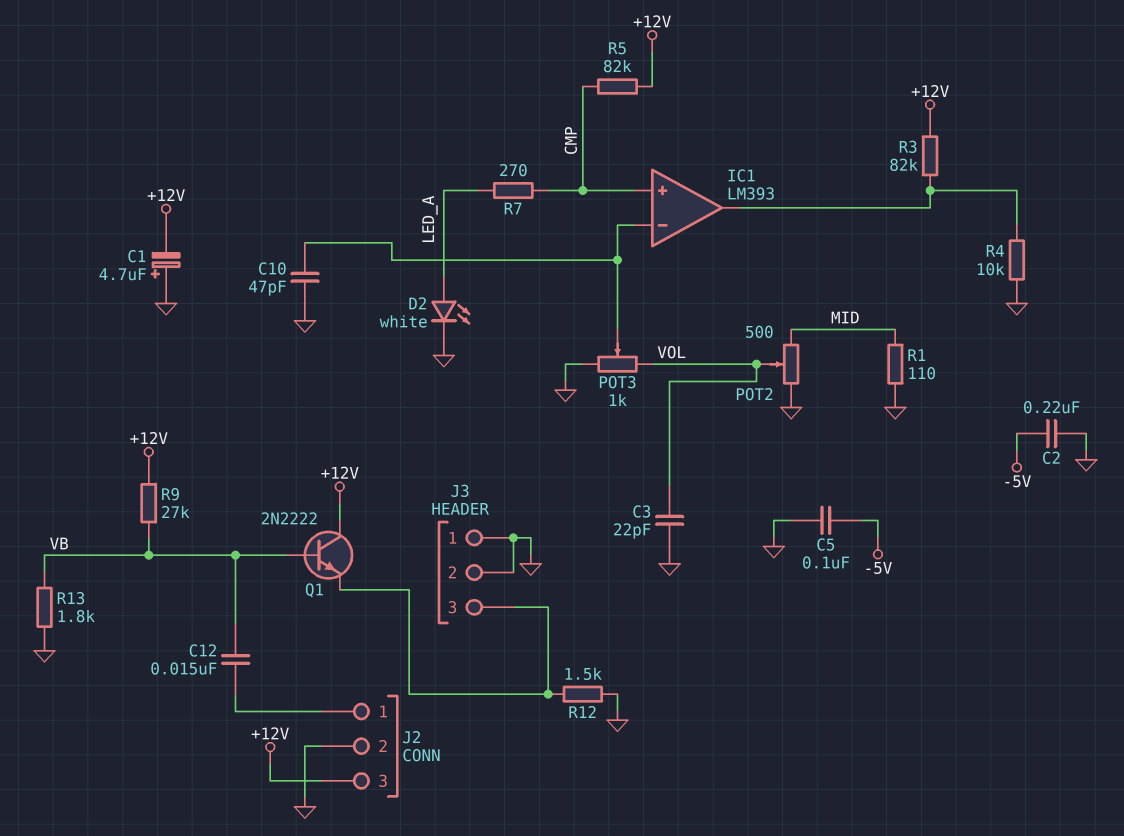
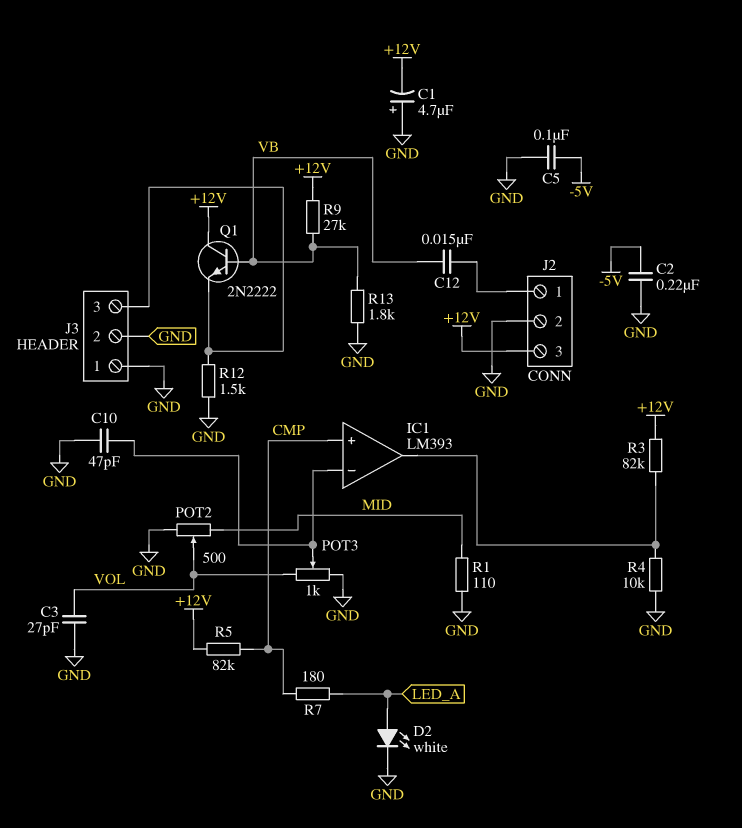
C3: 22pF (GND, VOL) -> 27pF (GND, VOL)
R7: 270 (CMP, LED_A) -> 180 (CMP, LED_A)

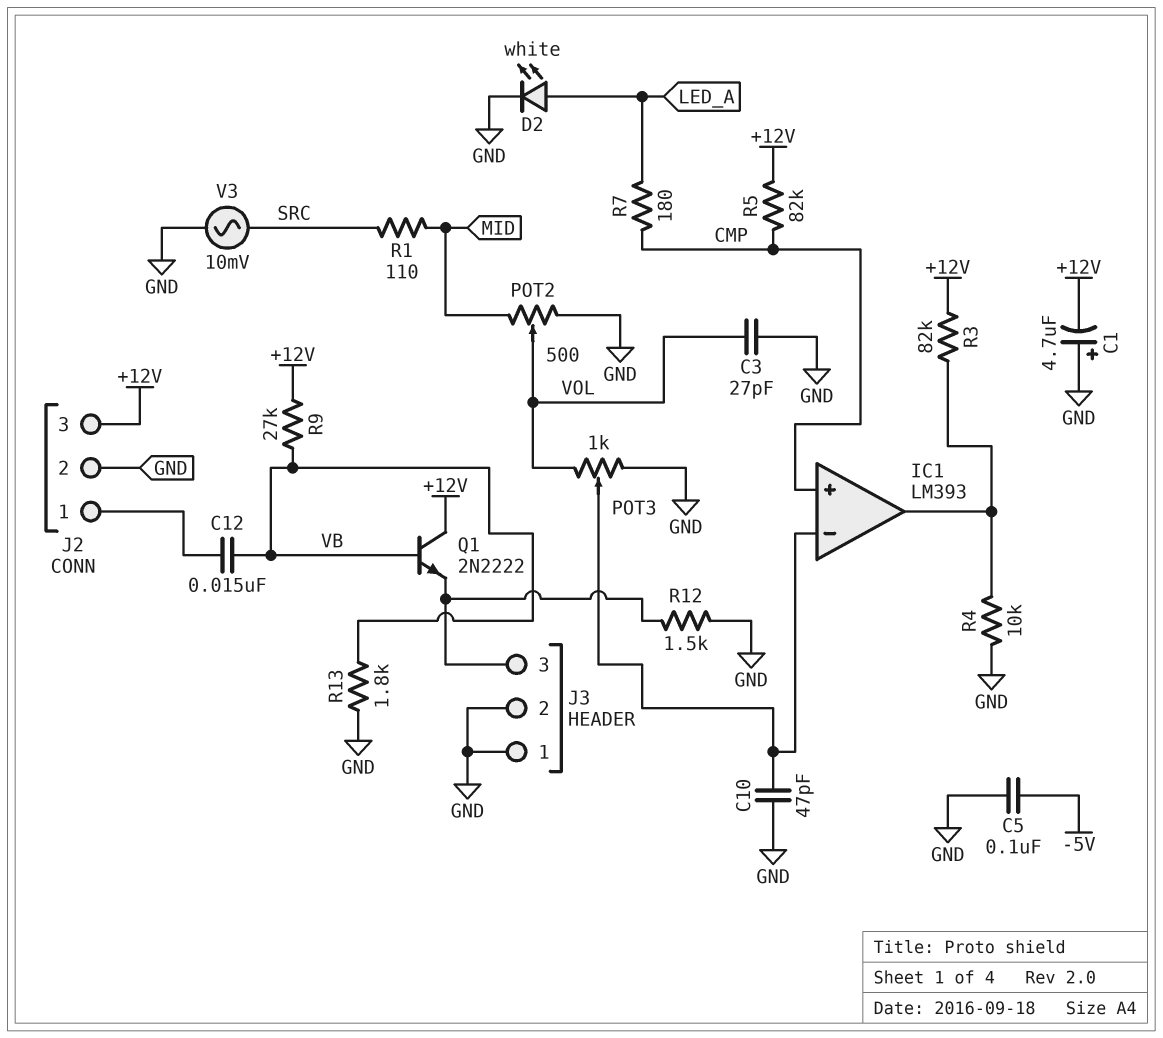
C2: 220nF (-5V, GND) -> none
R1: 110 (GND, MID) -> 110 (MID, SRC)
V3: none -> AC 10mV (GND, SRC)

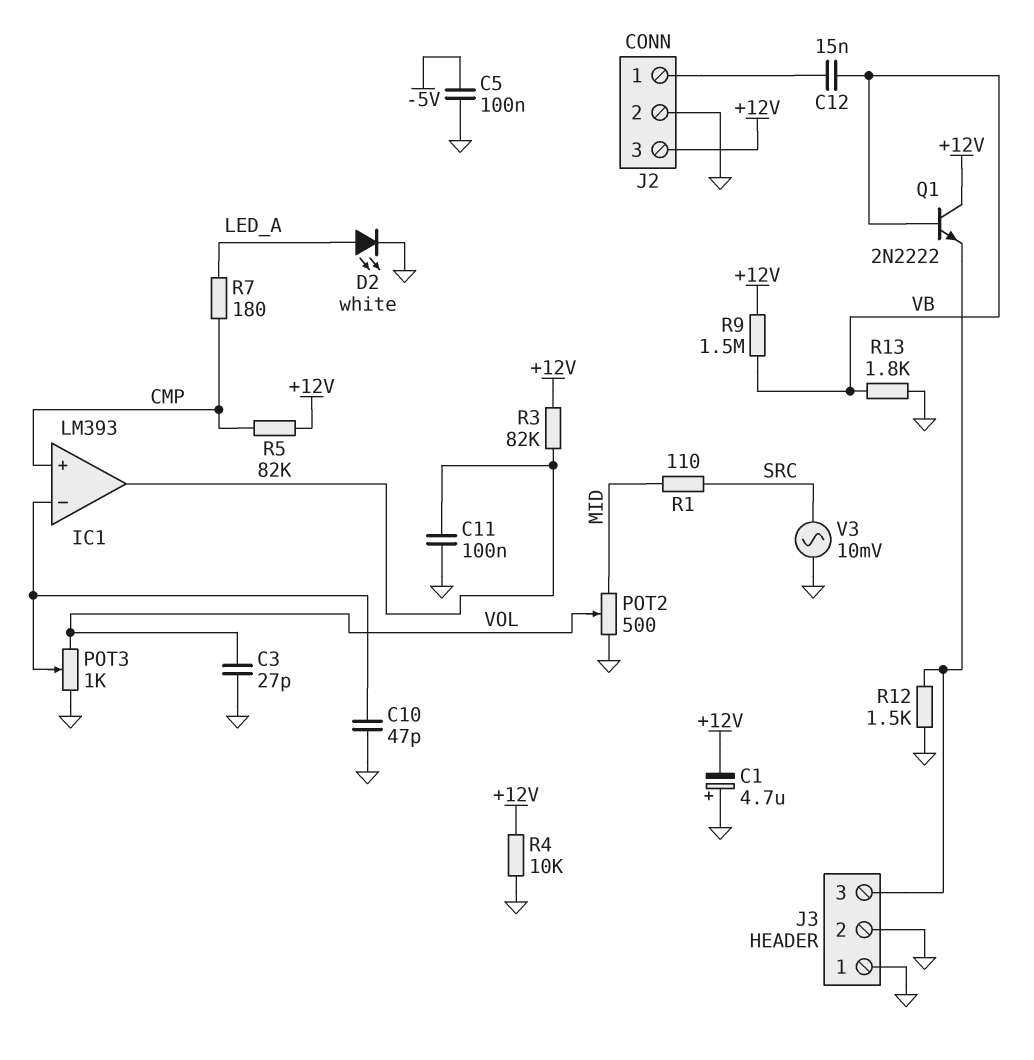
C11: none -> 100nF (GND, IC1/out)
R4: 10k (GND, IC1/out) -> 10k (+12V, GND)
R9: 27k (+12V, VB) -> 1.5M (+12V, VB)

